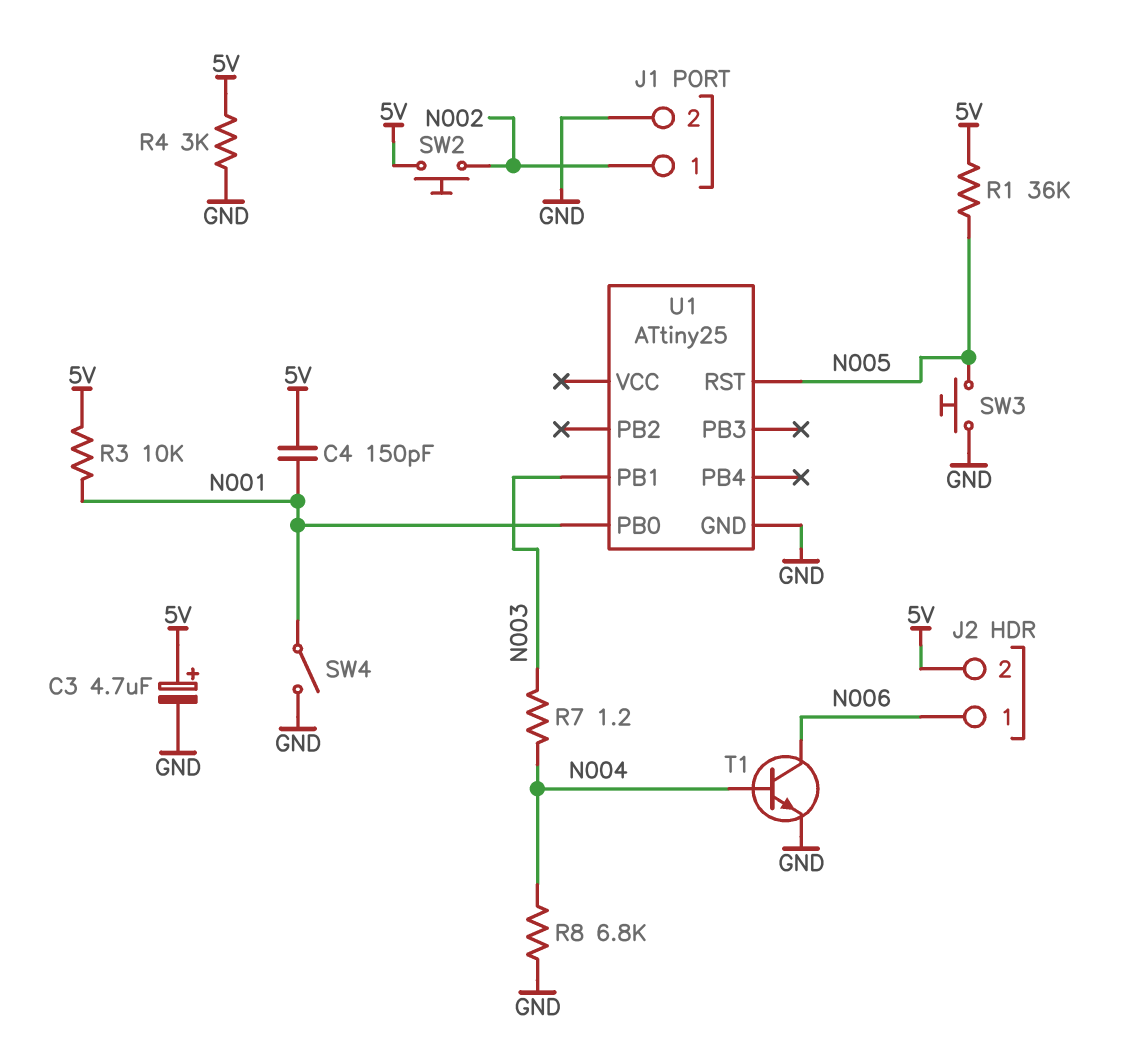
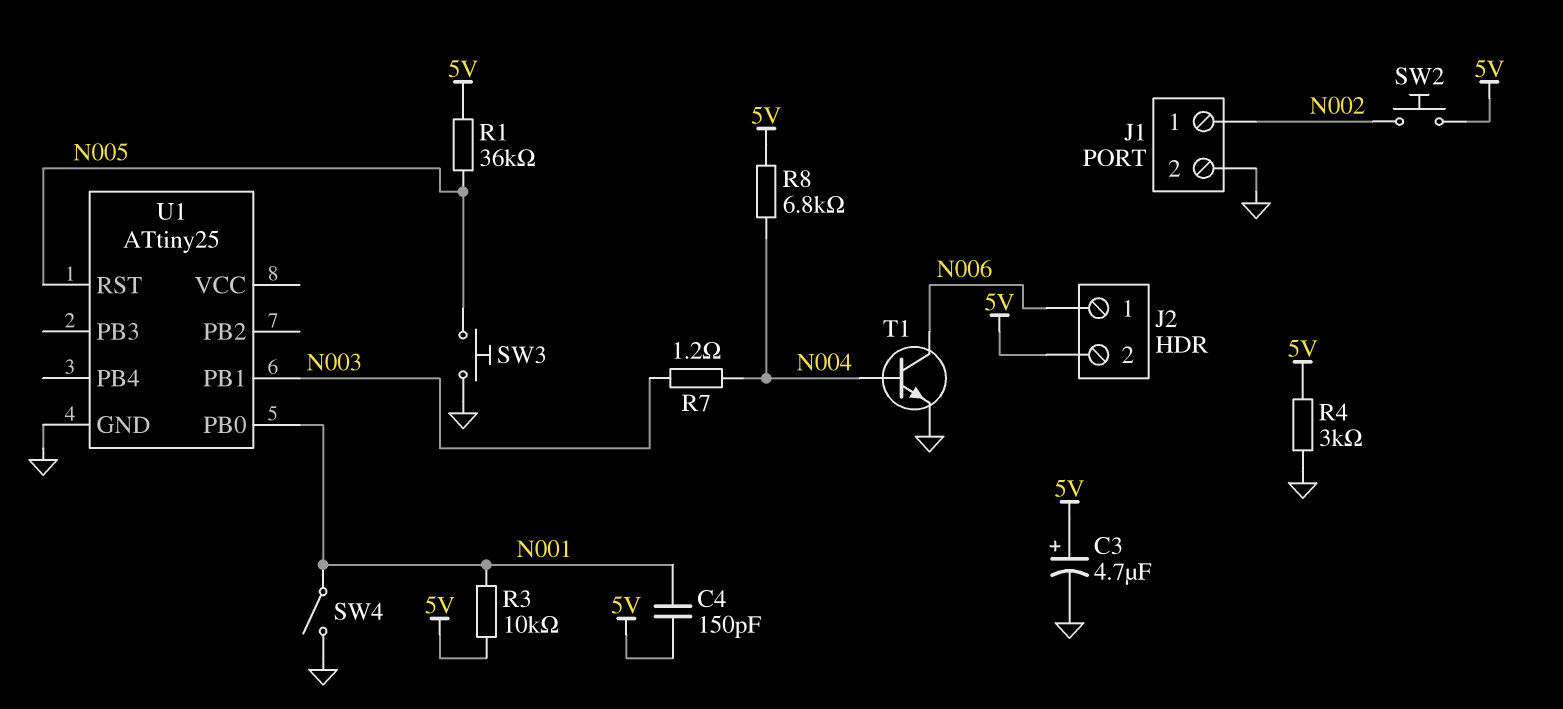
R8: 6.8k (GND, N004) -> 6.8k (5V, N004)

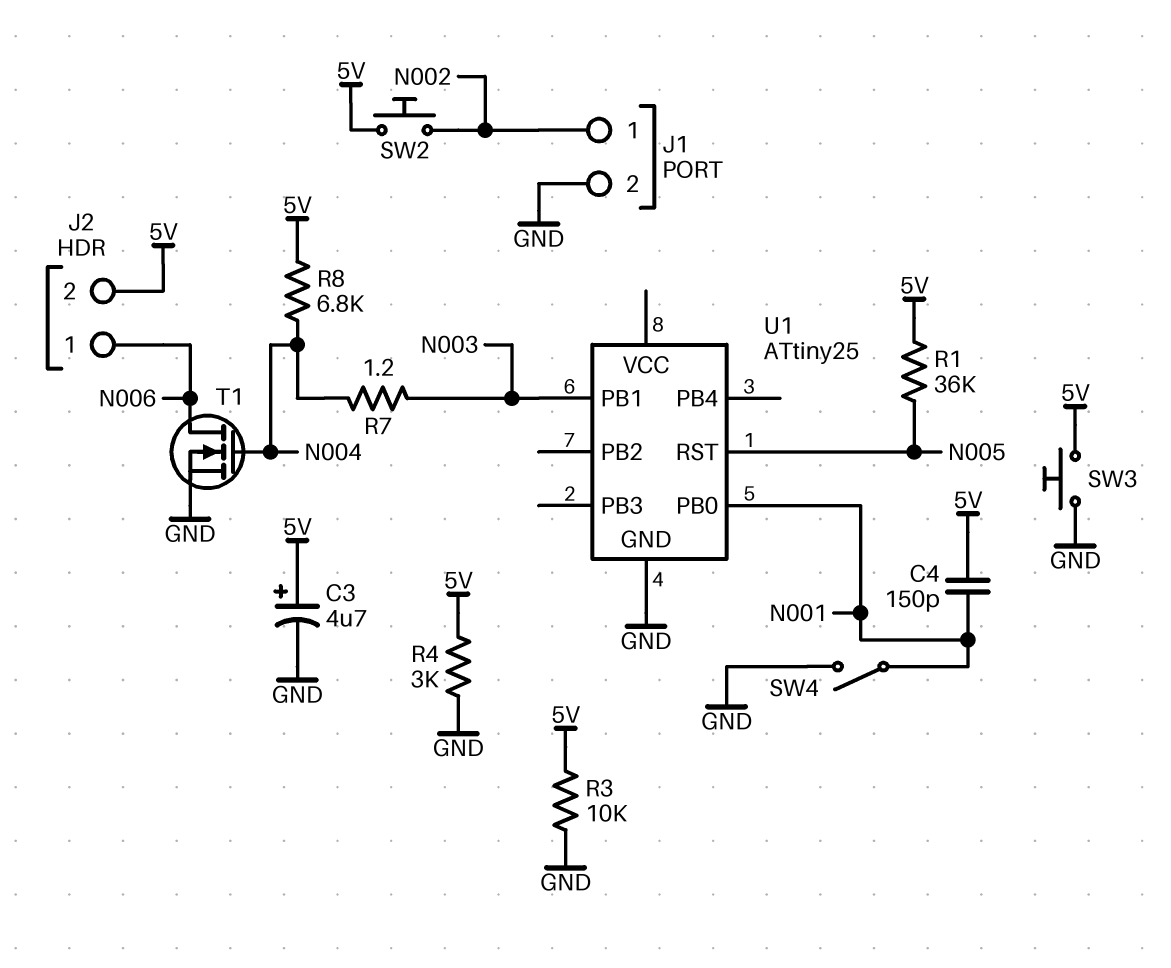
R3: 10k (5V, N001) -> 10k (5V, GND)
SW3: button (GND, N005) -> button (5V, GND)
T1: NPN (B N004, C N006, E GND) -> NMOS (G N004, D N006, S GND)

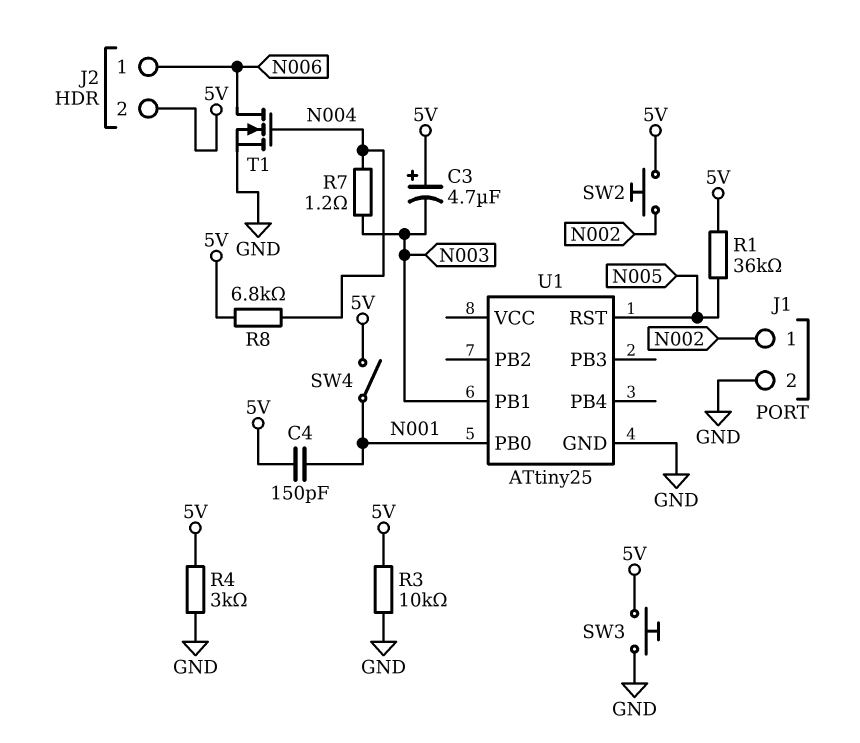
C3: 4.7uF (plus 5V, minus GND) -> 4.7uF (plus 5V, minus N003)
SW4: switch (GND, N001) -> switch (5V, N001)

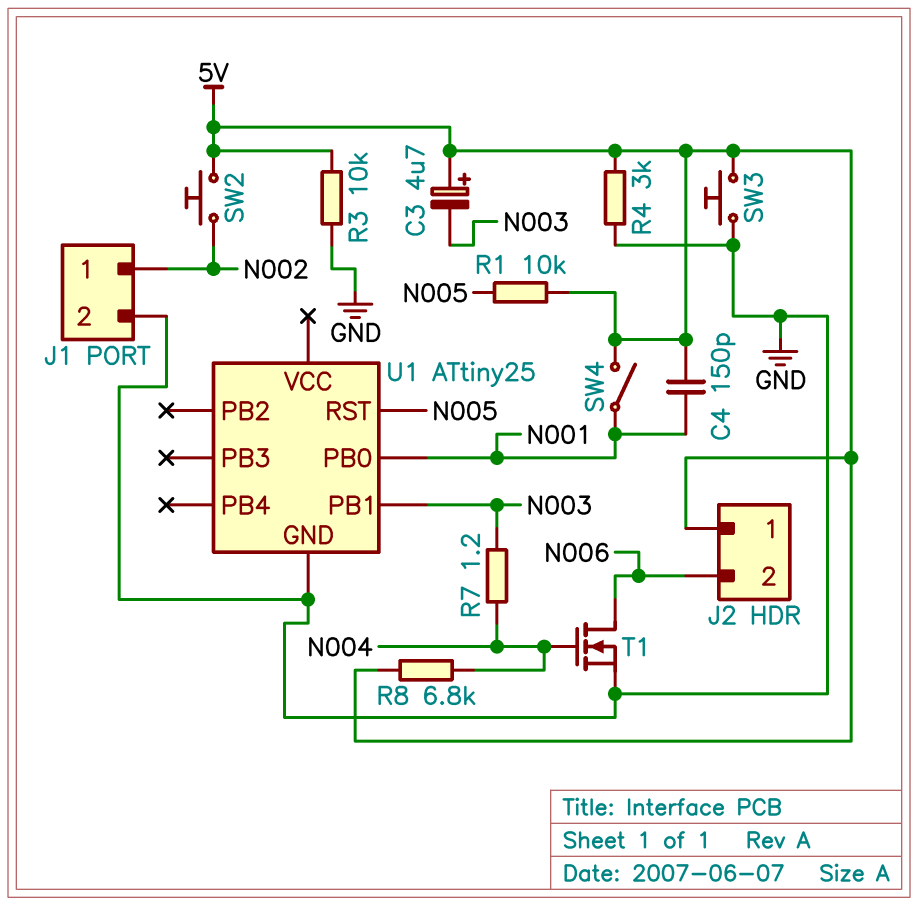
J2 pin 1: N006 -> 5V
J2 pin 2: 5V -> N006
R1: 36k (5V, N005) -> 10k (5V, N005)

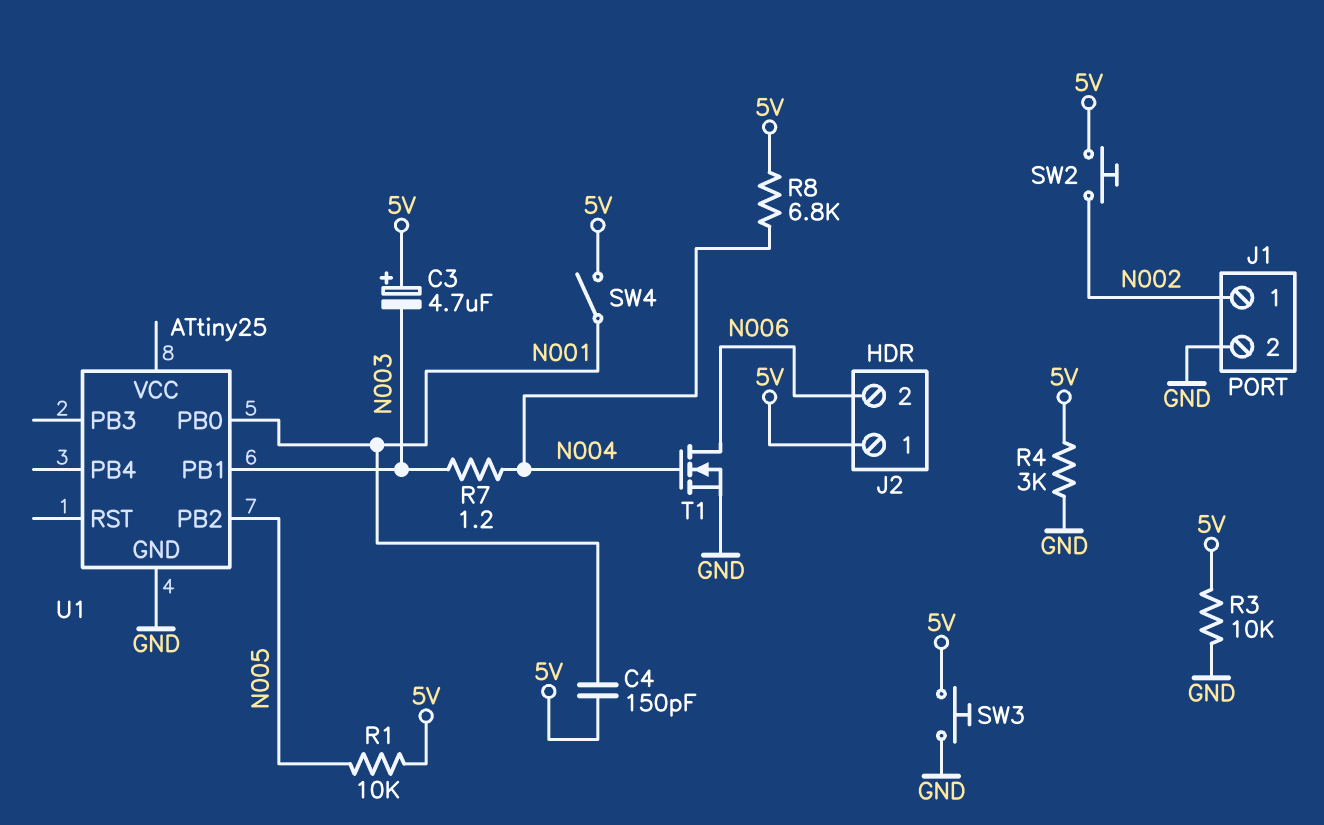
U1 pin PB2: none -> N005
U1 pin RST: N005 -> none

